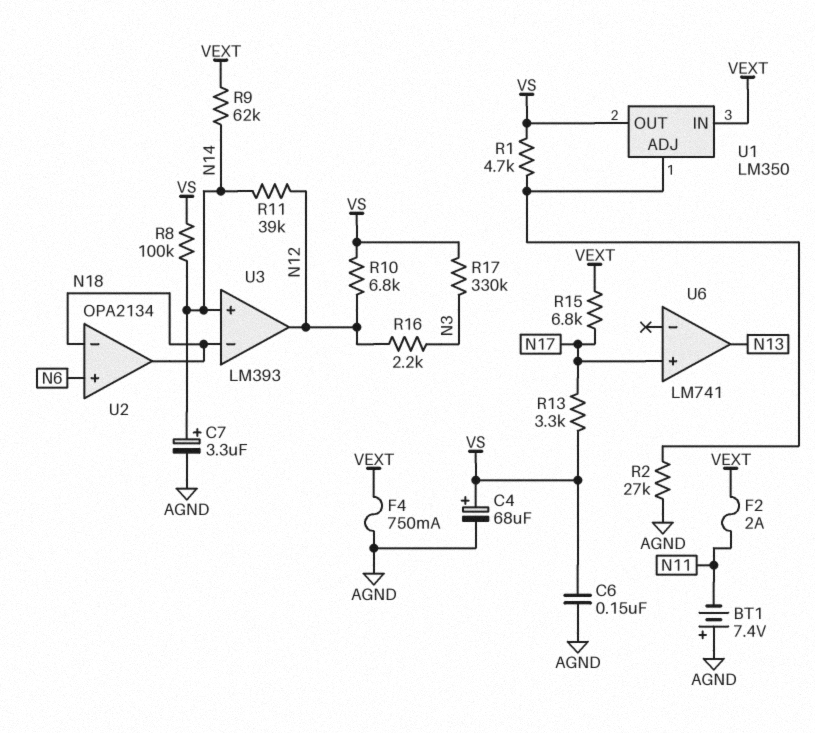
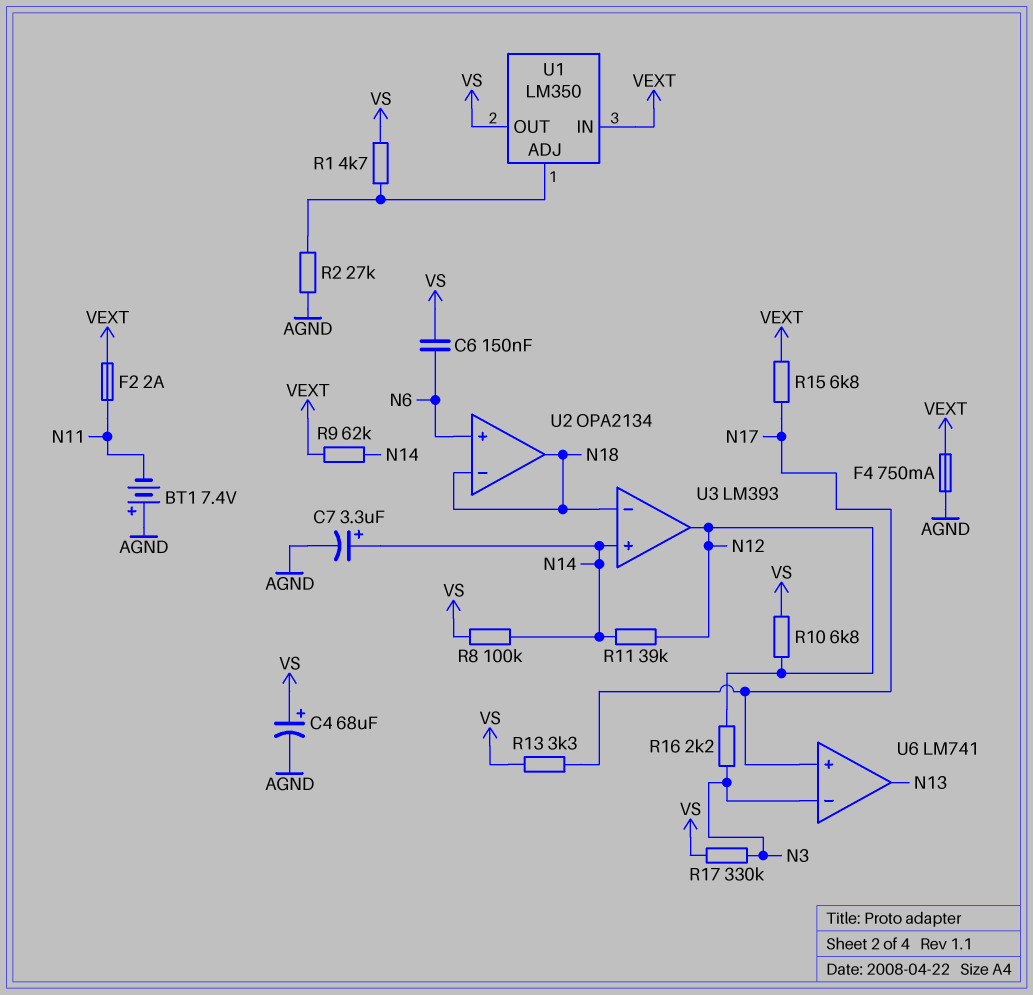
C6: 150nF (AGND, VS) -> 150nF (N6, VS)
U6 pin in-: none -> N3

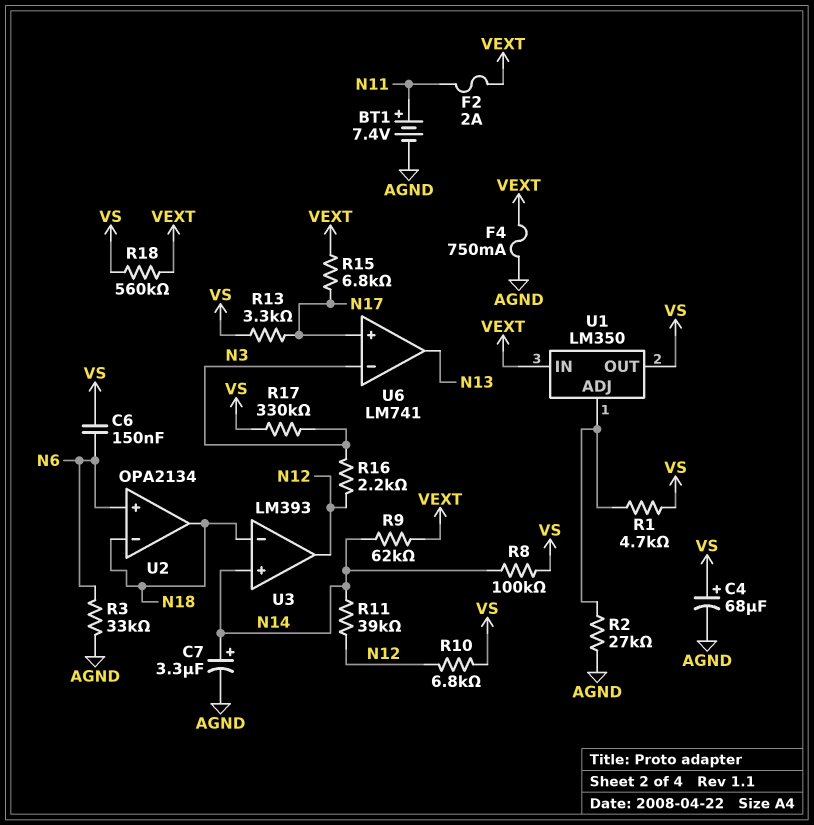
BT1: 7.4V (plus AGND, minus N11) -> 7.4V (plus N11, minus AGND)
R3: none -> 33k (AGND, N6)
R18: none -> 560k (VEXT, VS)

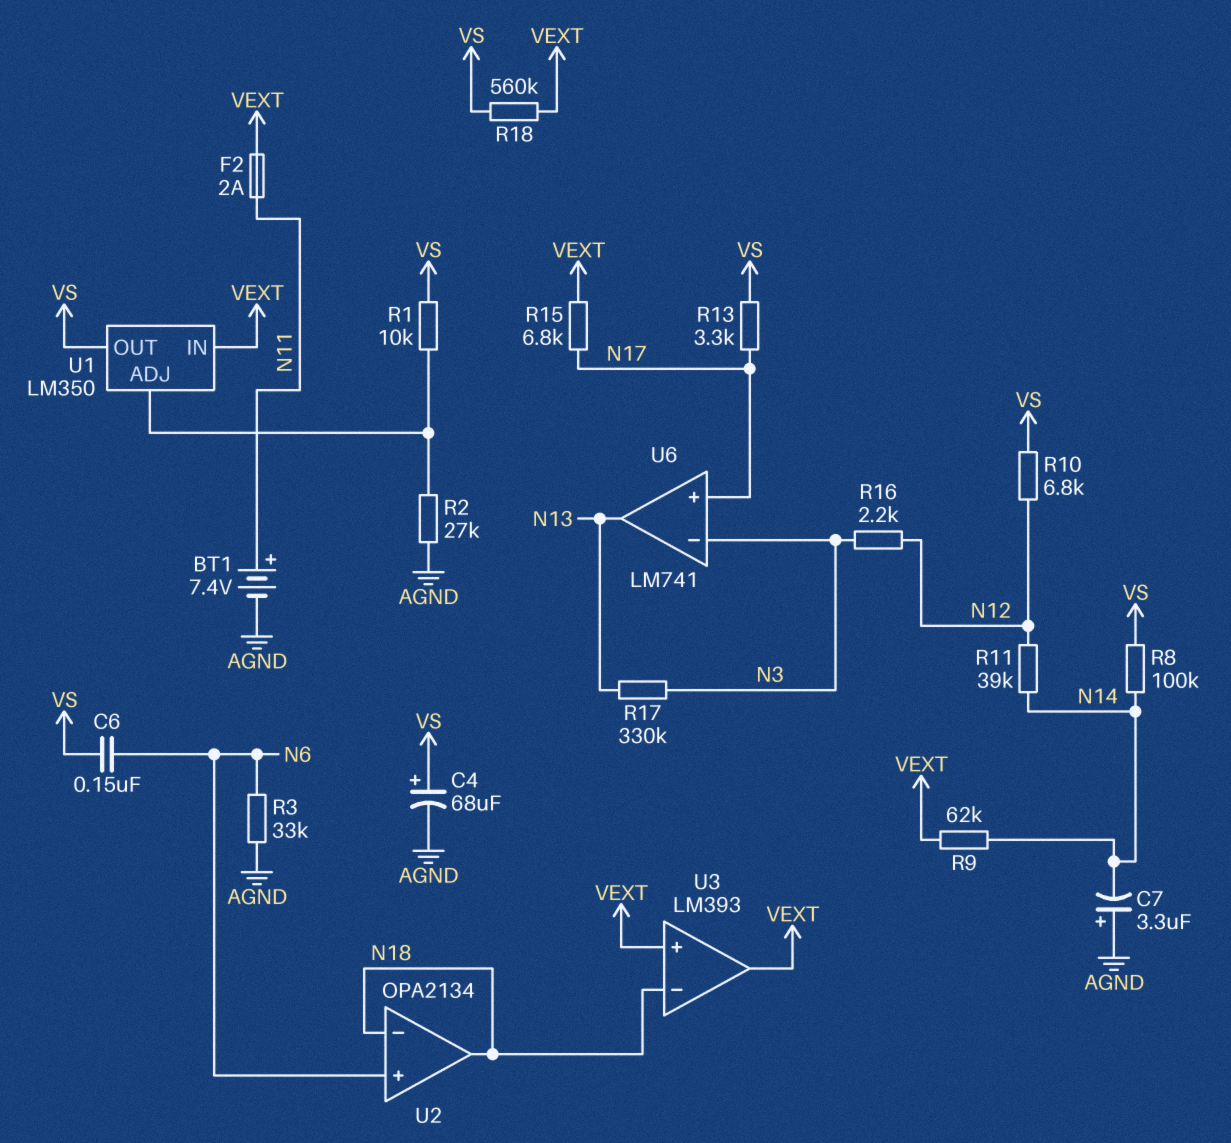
C7: 3.3uF (plus N14, minus AGND) -> 3.3uF (plus AGND, minus N14)
F4: 750mA (AGND, VEXT) -> none
R1: 4.7k (U1/ADJ, VS) -> 10k (U1/ADJ, VS)
R17: 330k (N3, VS) -> 330k (N3, N13)
U3 pin in+: N14 -> VEXT
U3 pin out: N12 -> VEXT

